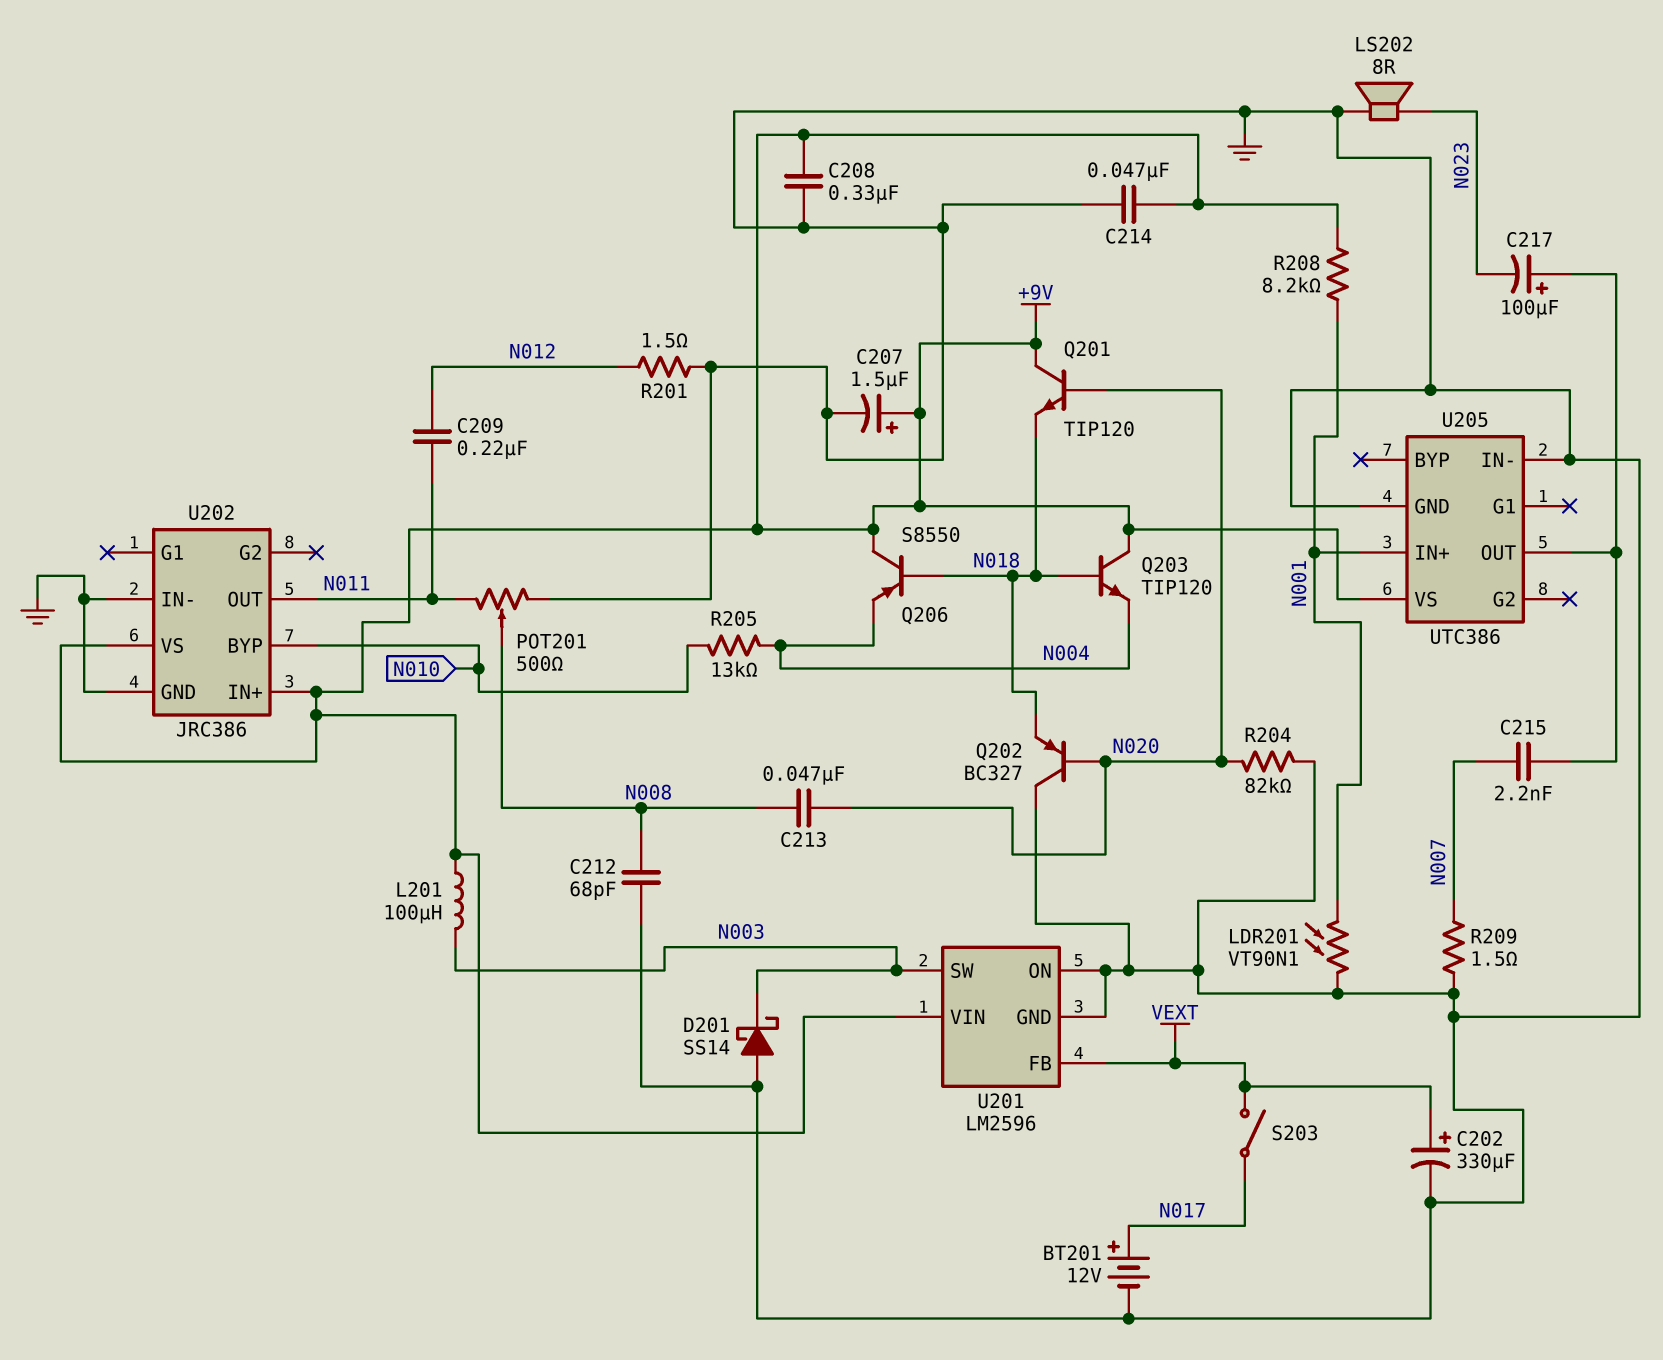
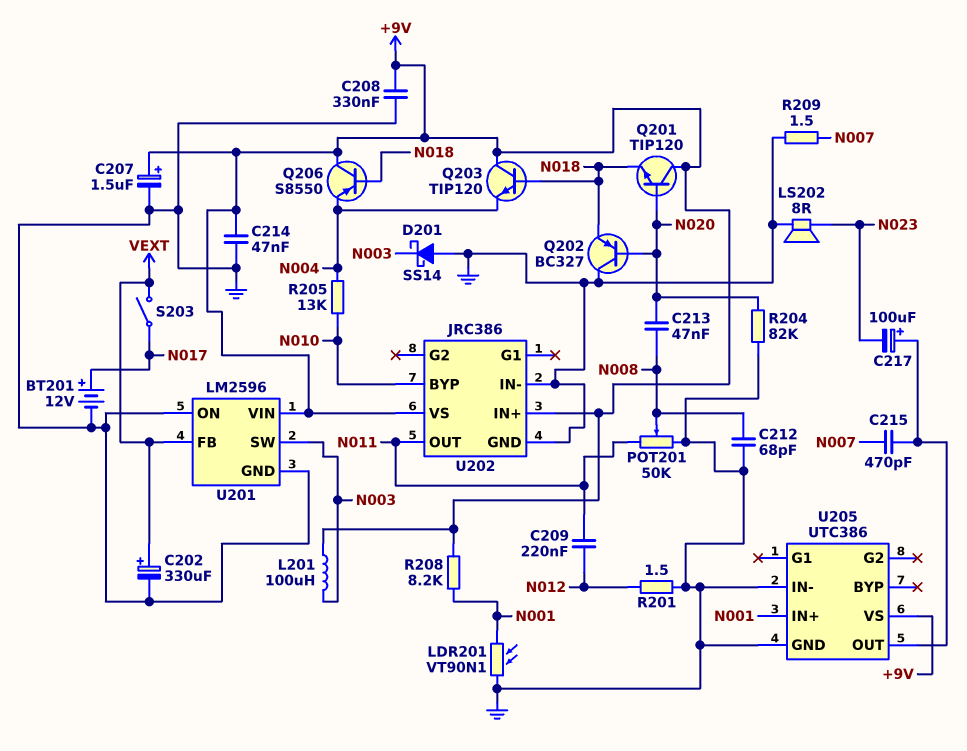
C215: 2.2nF (N007, U205/OUT) -> 470pF (N007, U205/OUT)
POT201: 500 (GND, N011, wiper N008) -> 50k (GND, N011, wiper N008)

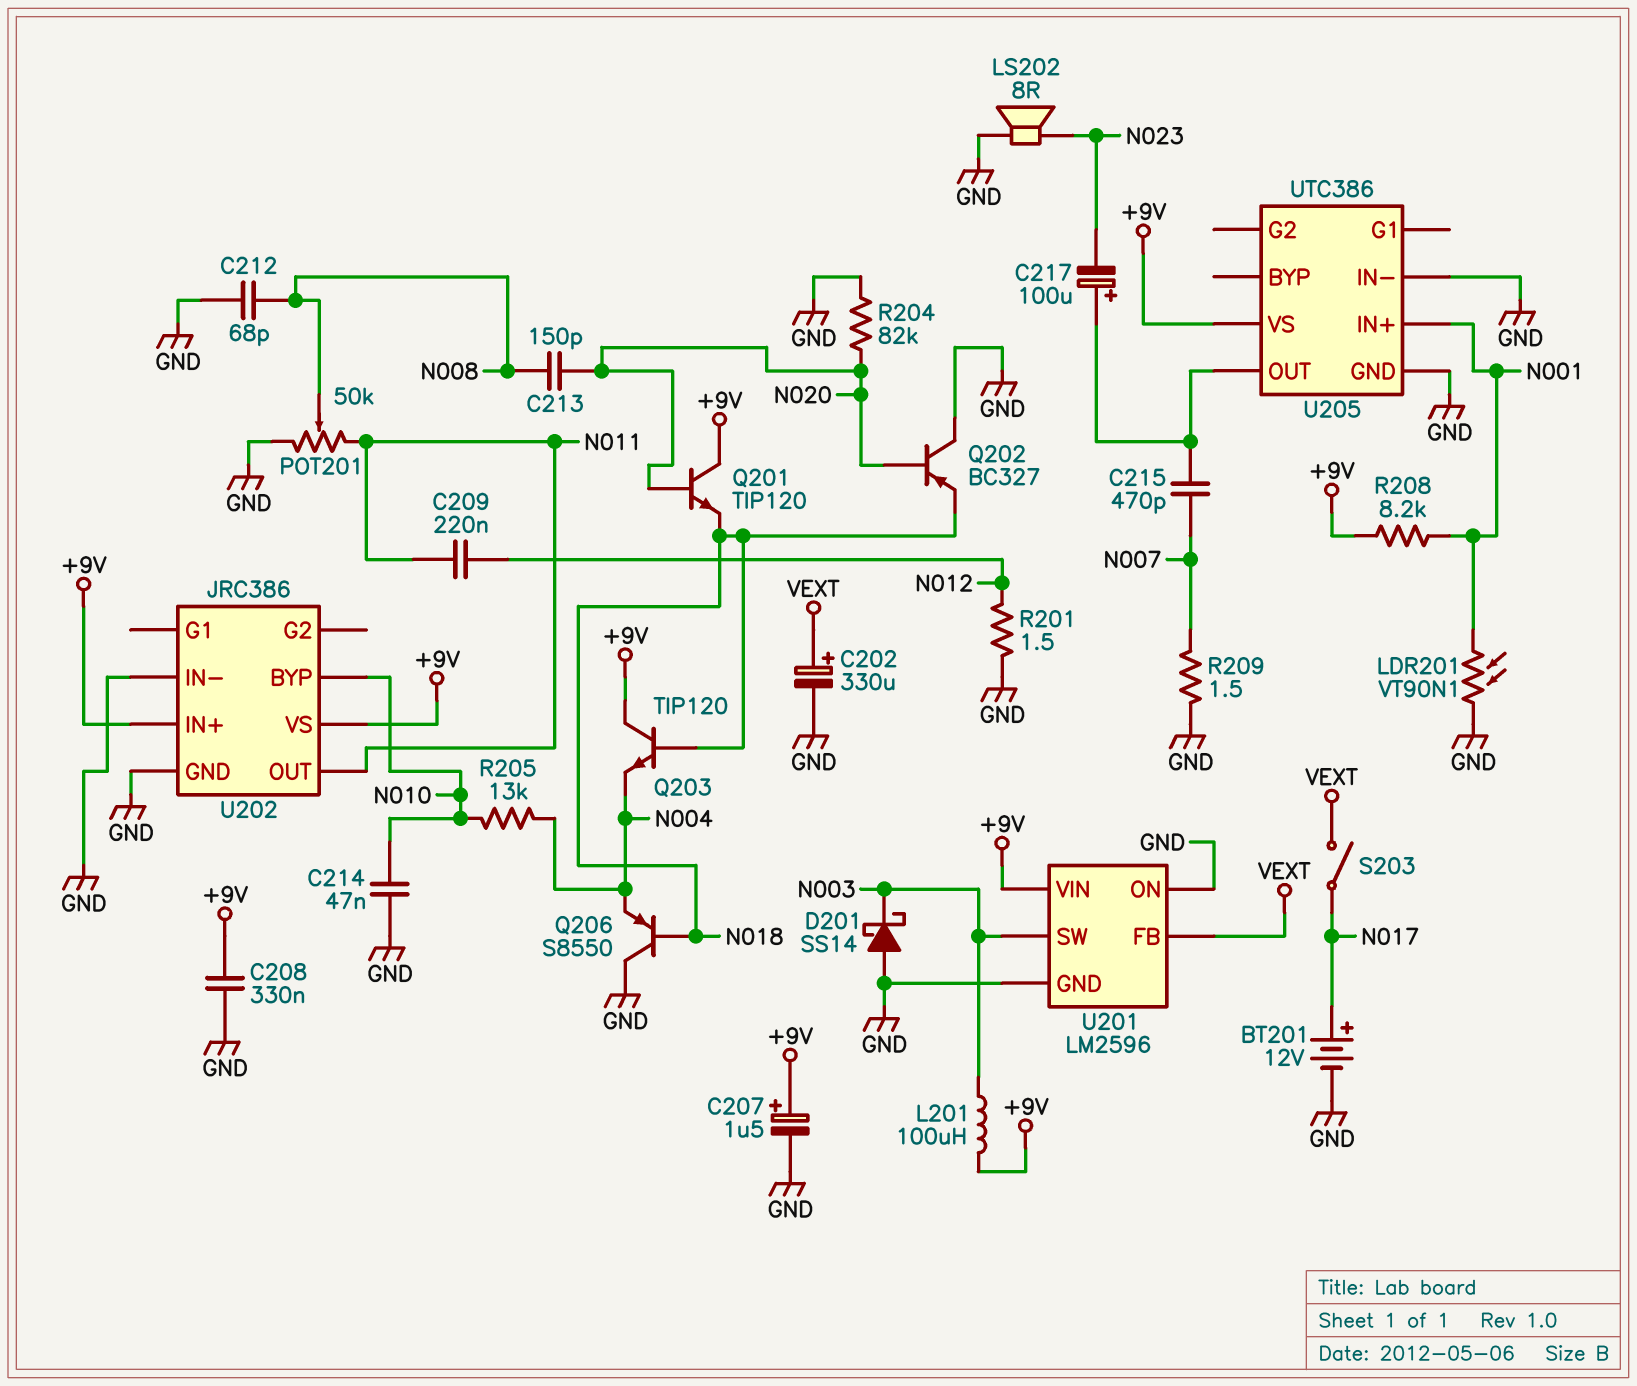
C213: 47nF (N008, N020) -> 150pF (N008, N020)
C214: 47nF (+9V, GND) -> 47nF (GND, N010)
Q206: PNP S8550 (B N018, C +9V, E N004) -> PNP S8550 (B N018, C GND, E N004)

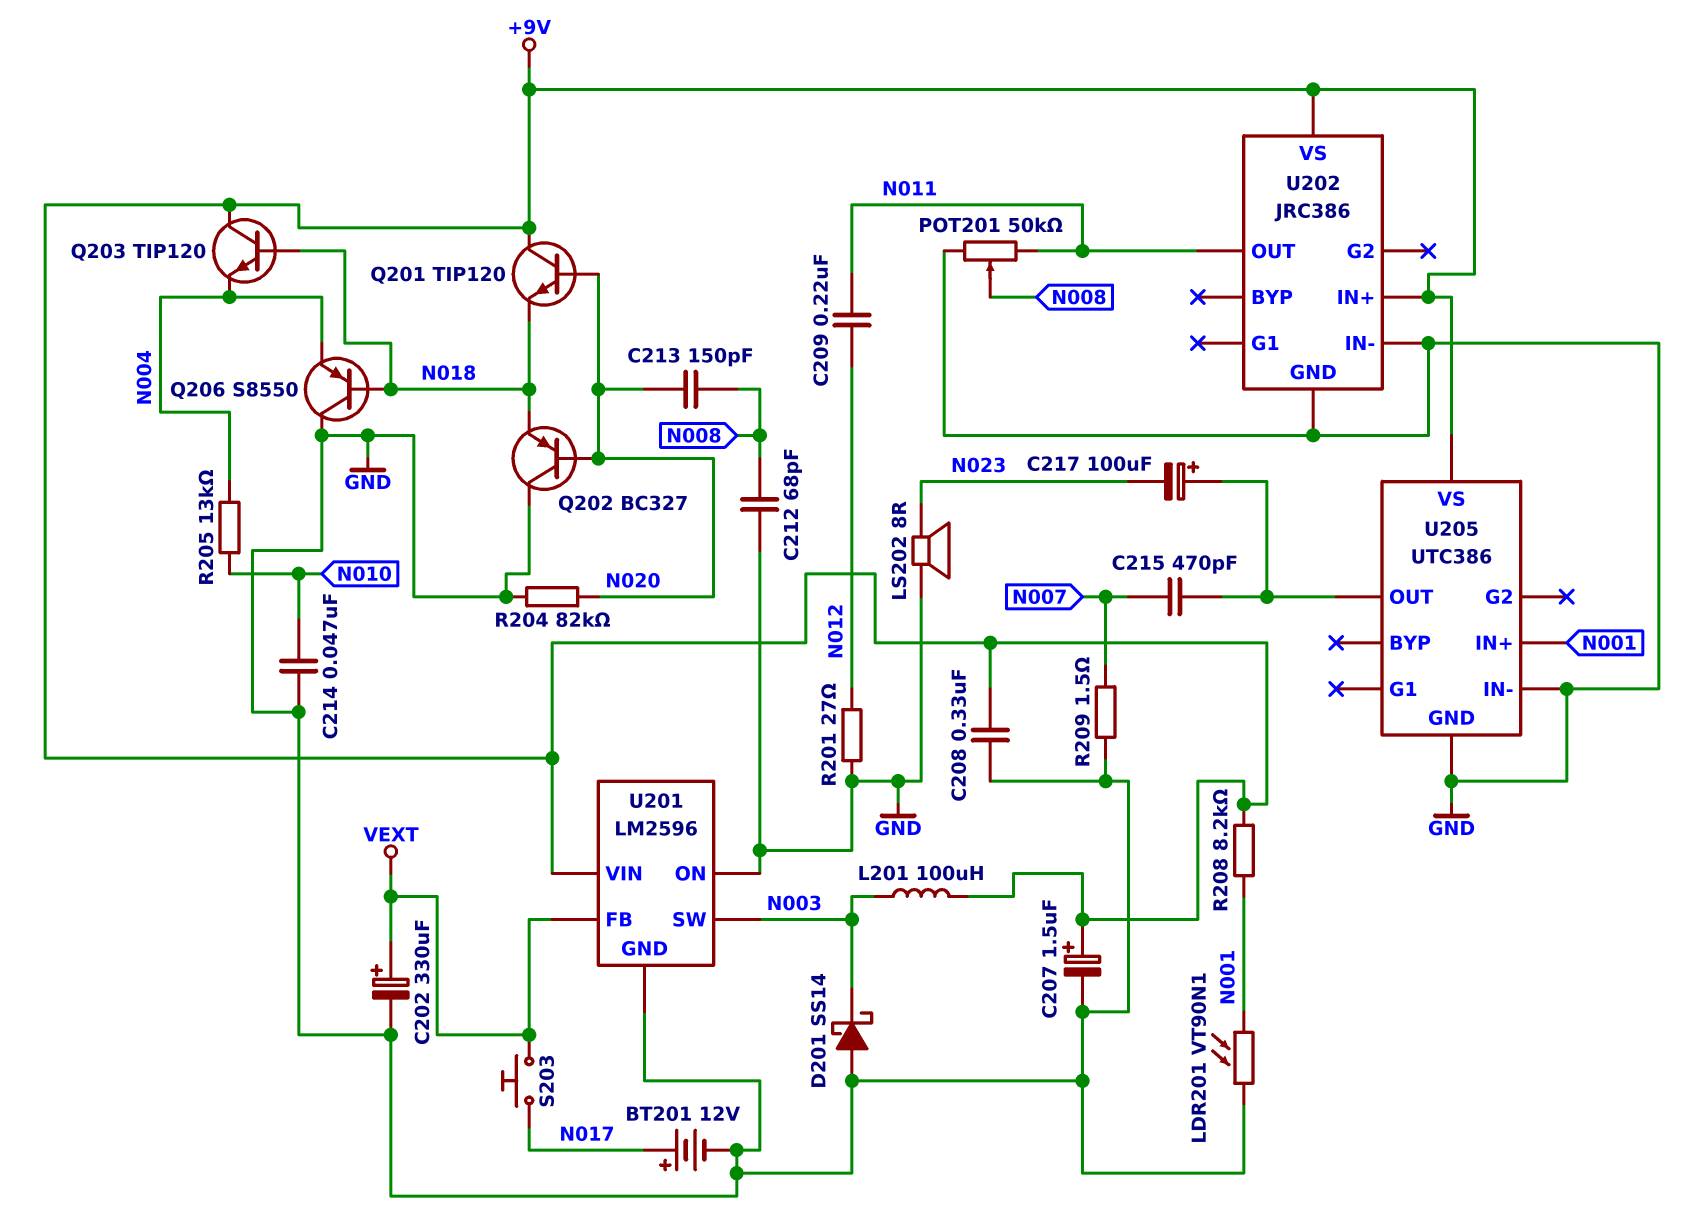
R201: 1.5 (GND, N012) -> 27 (GND, N012)
S203: switch (N017, VEXT) -> button (N017, VEXT)
U202 pin BYP: N010 -> none

